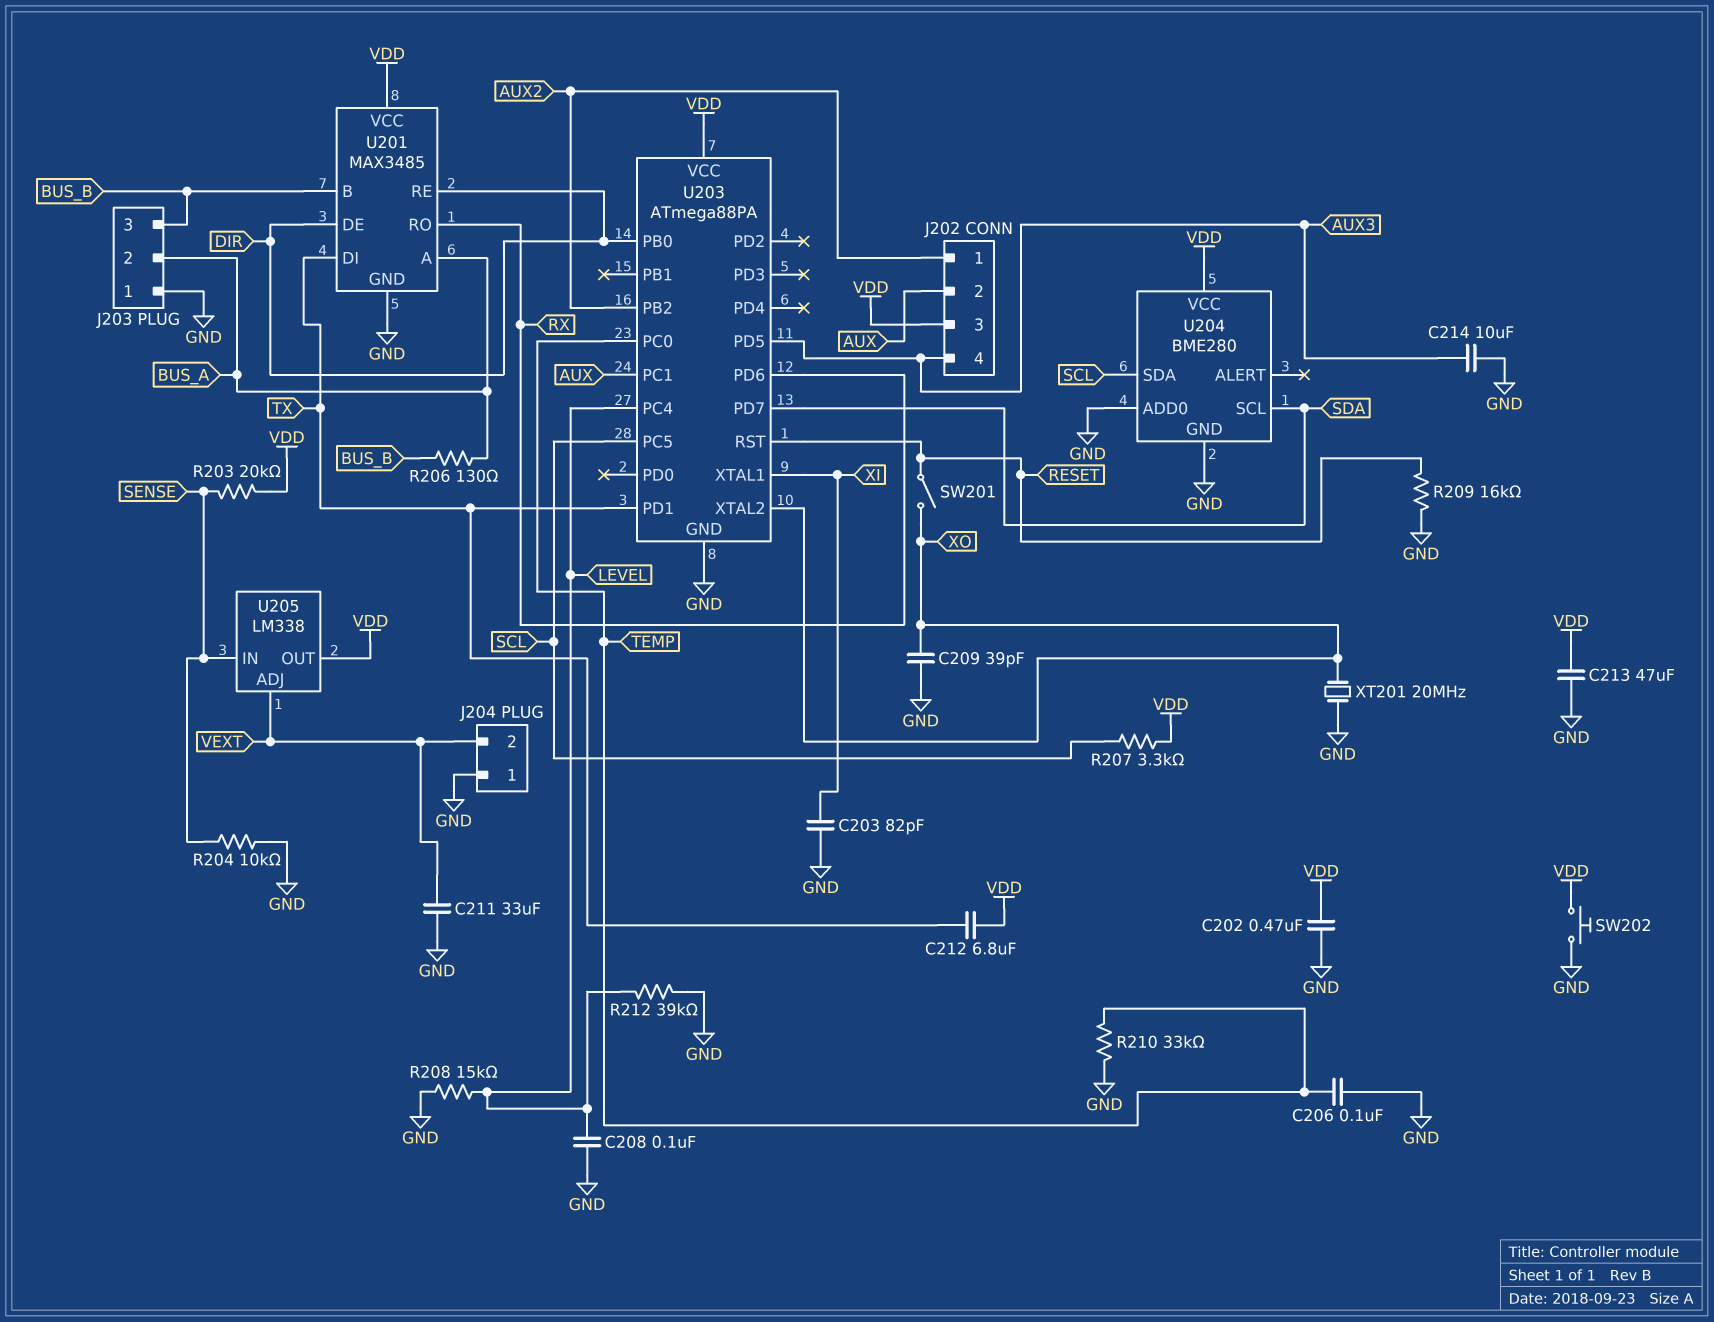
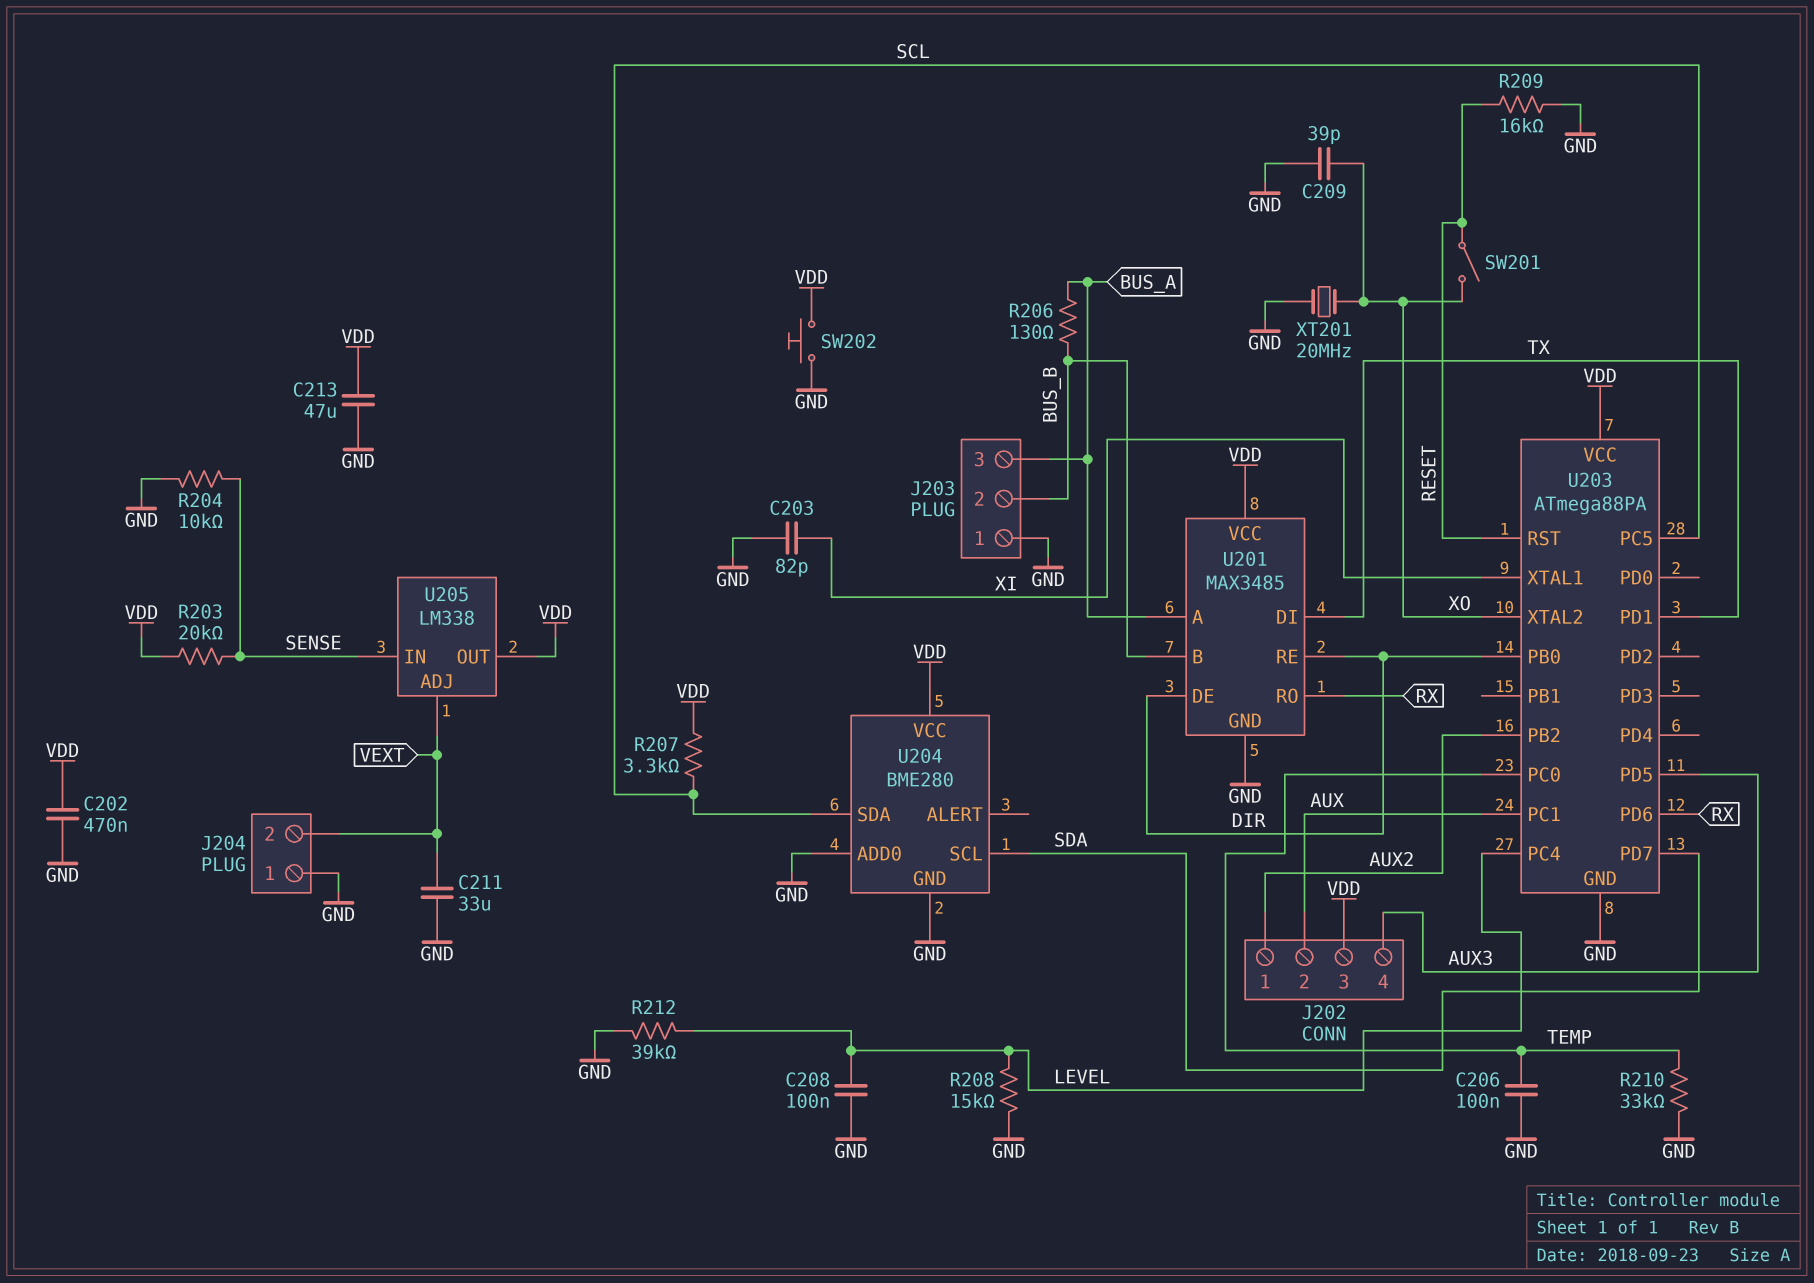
C212: 6.8uF (TX, VDD) -> none
C214: 10uF (AUX3, GND) -> none
J203 pin 2: BUS_A -> BUS_B
J203 pin 3: BUS_B -> BUS_A

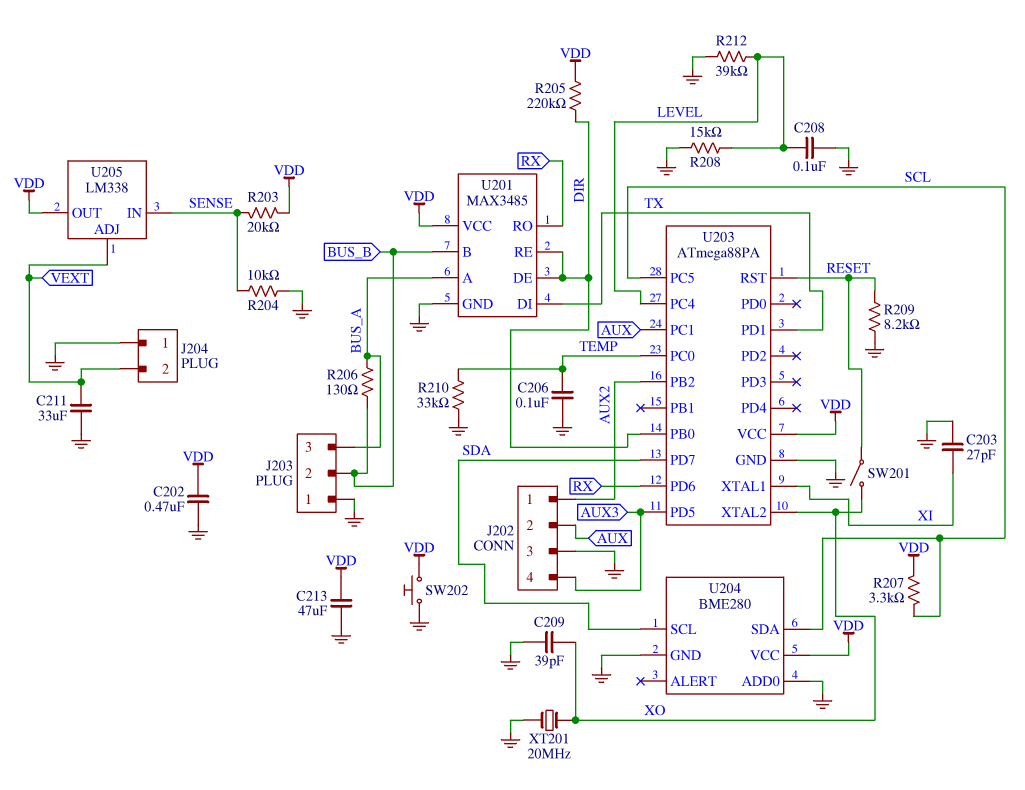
C203: 82pF (GND, XI) -> 27pF (GND, XI)
J202 pin 3: VDD -> GND
R205: none -> 220k (DIR, VDD)
R209: 16k (GND, RESET) -> 8.2k (GND, RESET)

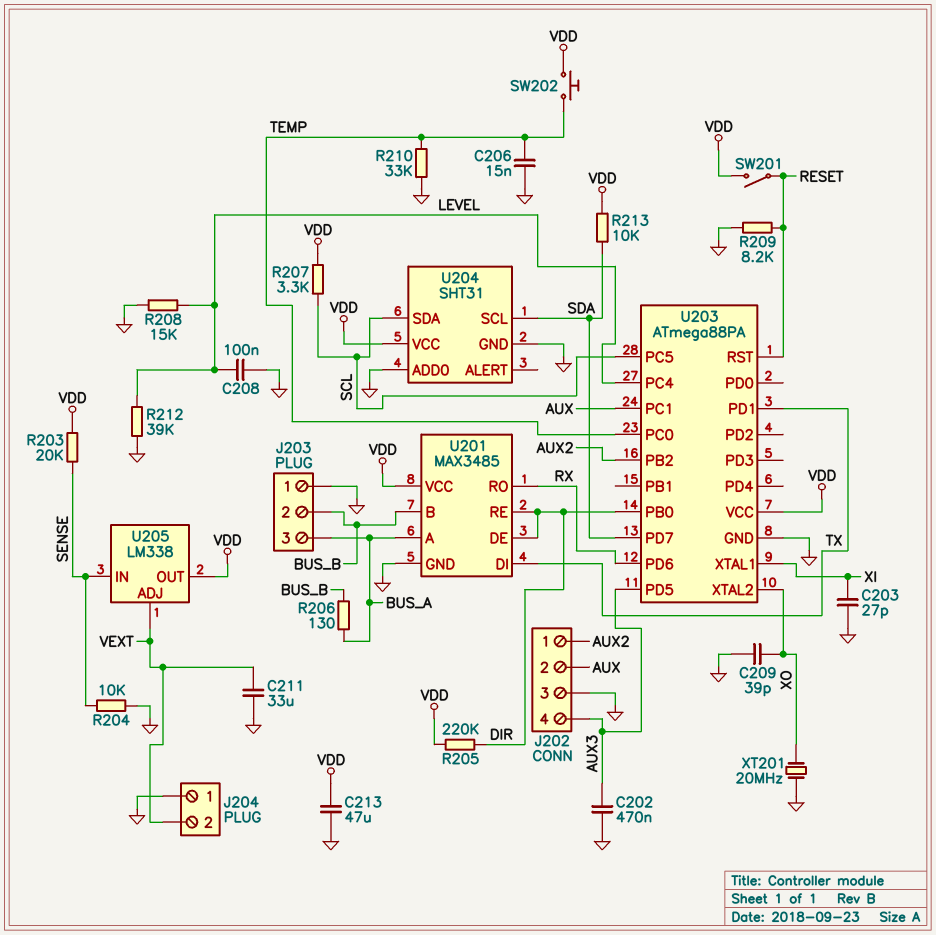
C202: 470nF (GND, VDD) -> 470nF (AUX3, GND)
C206: 100nF (GND, TEMP) -> 15nF (GND, TEMP)
R213: none -> 10k (SDA, VDD)
SW201: switch (RESET, XO) -> switch (RESET, VDD)
SW202: button (GND, VDD) -> button (TEMP, VDD)
U204: BME280 -> SHT31

